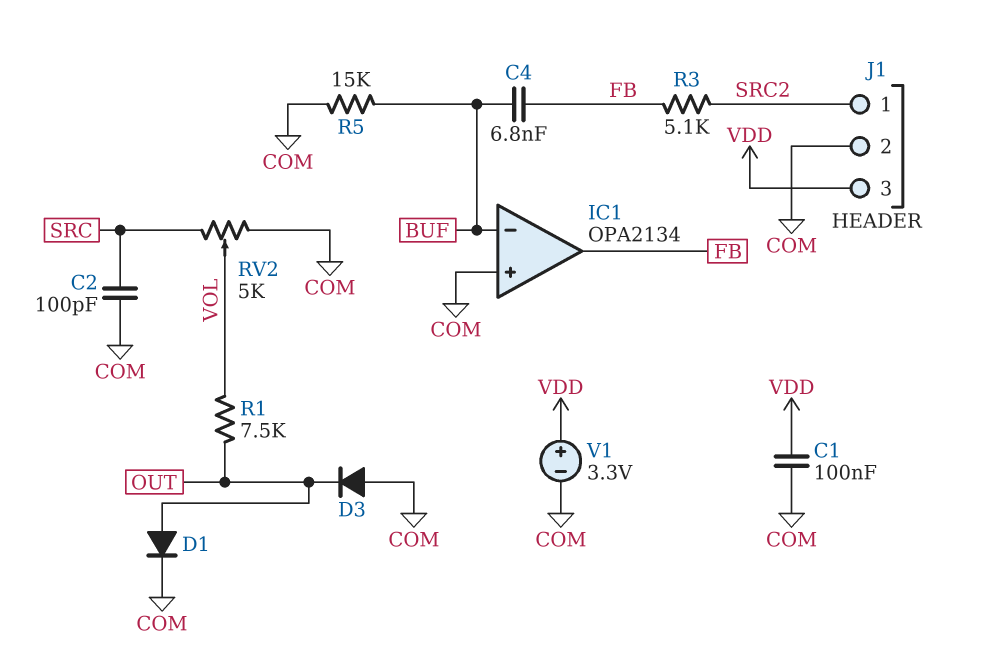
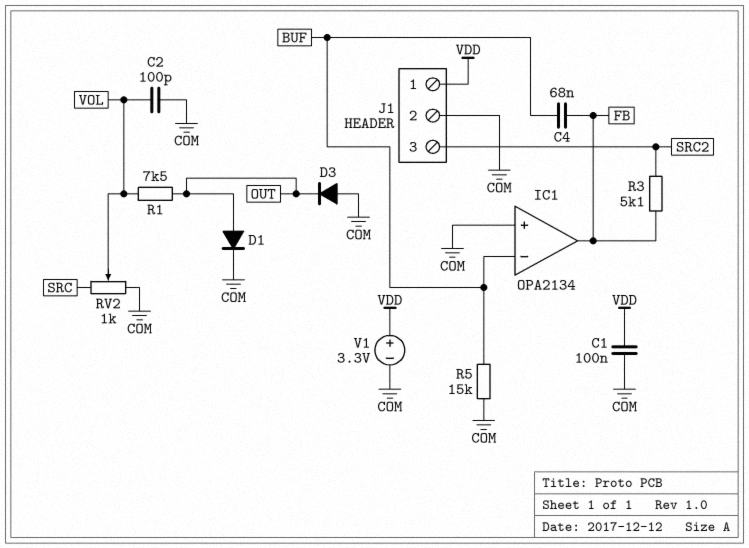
C2: 100pF (COM, SRC) -> 100pF (COM, VOL)
C4: 6.8nF (BUF, FB) -> 68nF (BUF, FB)
J1 pin 1: SRC2 -> VDD
J1 pin 3: VDD -> SRC2
RV2: 5k (COM, SRC, wiper VOL) -> 1k (COM, SRC, wiper VOL)

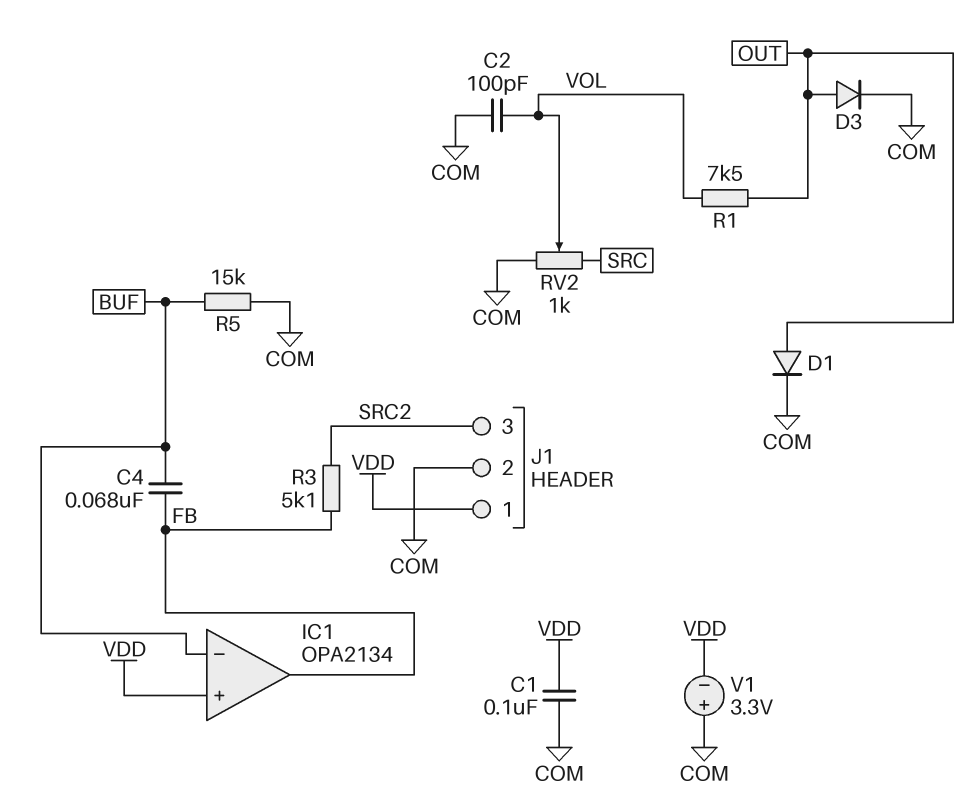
D3: diode (A COM, K OUT) -> diode (A OUT, K COM)
IC1 pin in+: COM -> VDD
V1: 3.3V (plus VDD, minus COM) -> 3.3V (plus COM, minus VDD)

